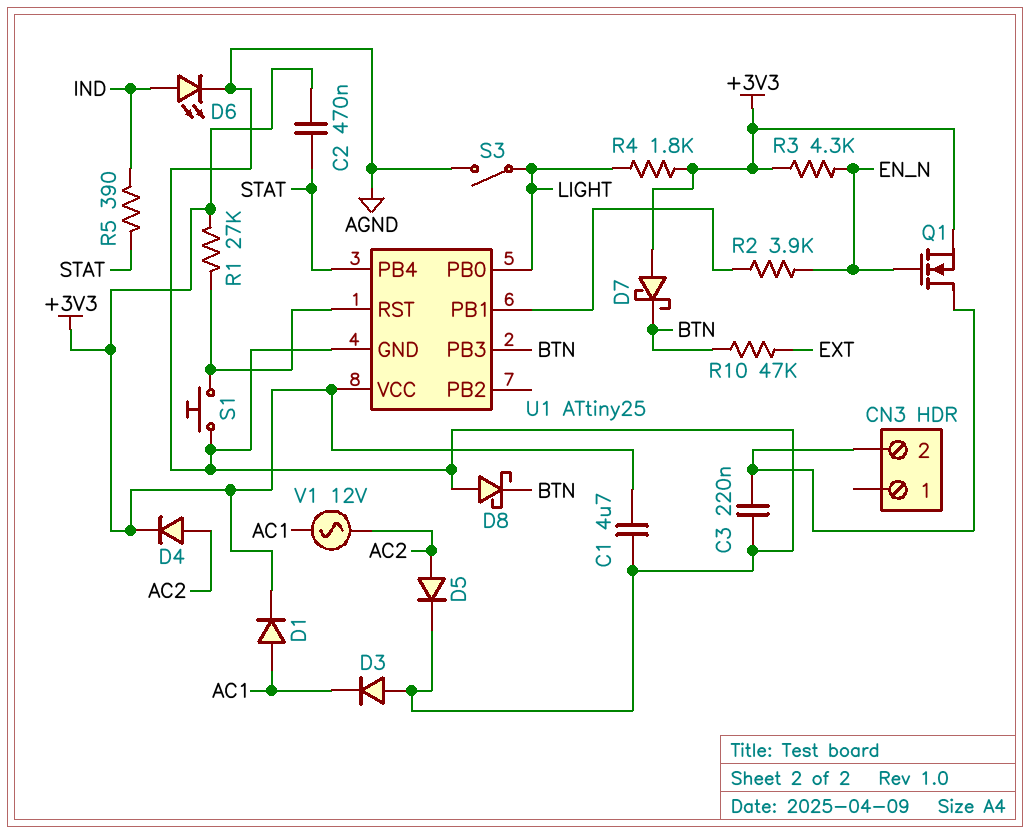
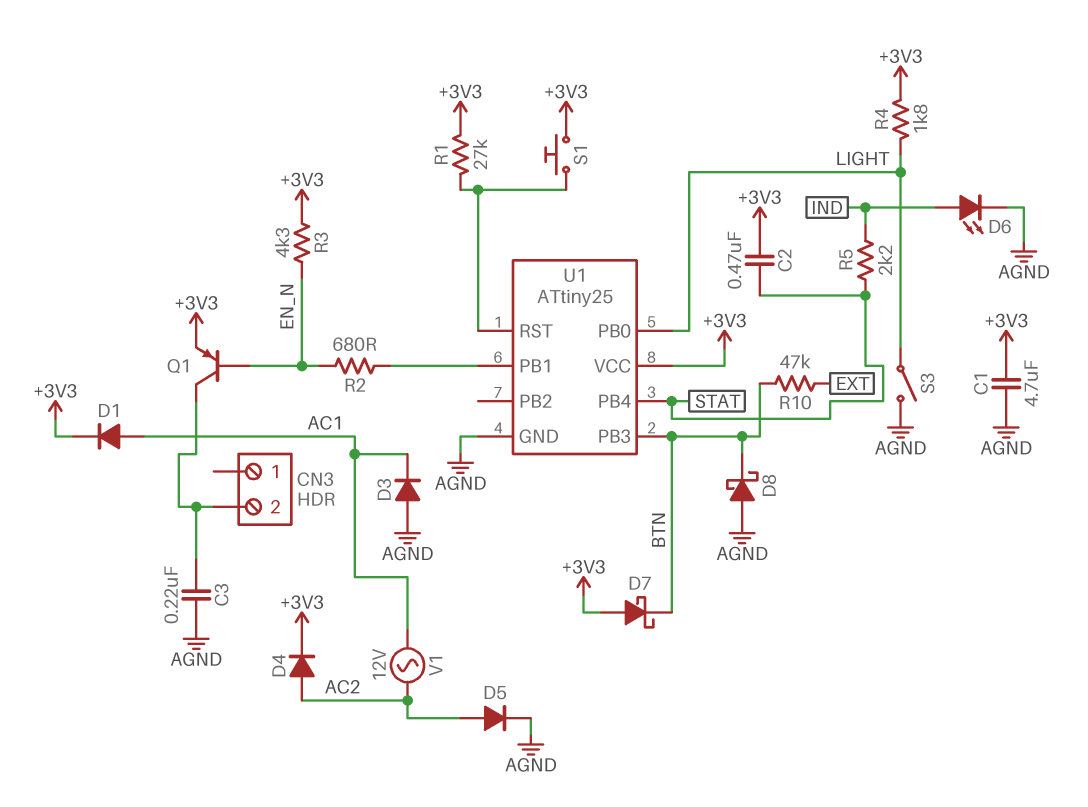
Q1: NMOS (G EN_N, D CN3/2, S +3V3) -> PNP (B EN_N, C CN3/2, E +3V3)
R2: 3.9k (EN_N, U1/PB1) -> 680 (EN_N, U1/PB1)
R5: 390 (IND, STAT) -> 2.2k (IND, STAT)
S1: button (AGND, U1/RST) -> button (+3V3, U1/RST)

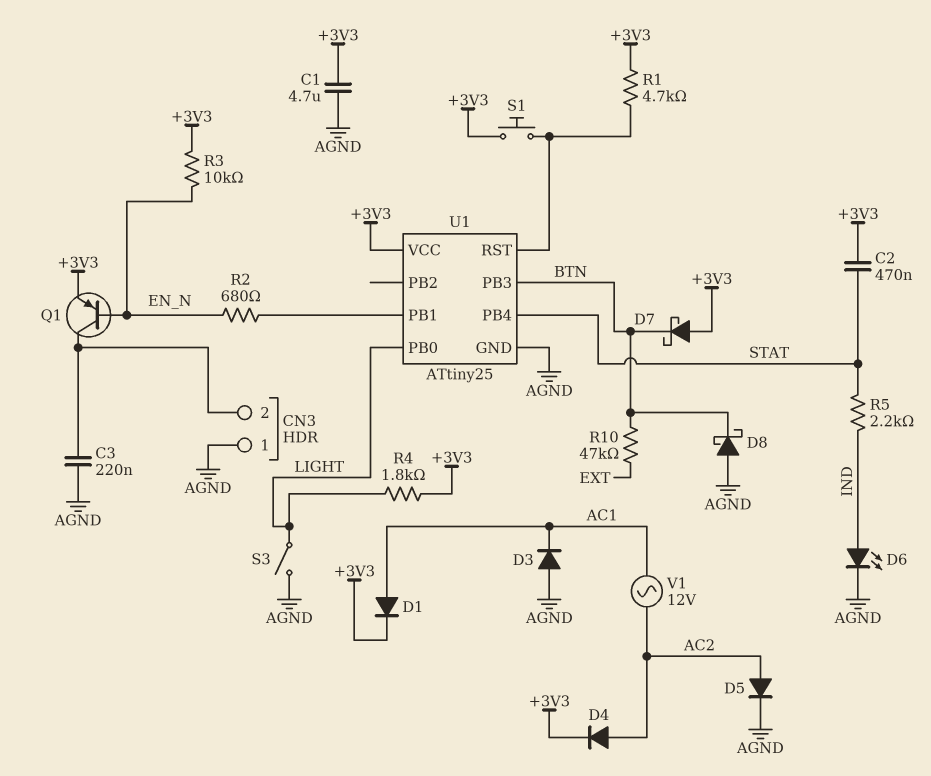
CN3 pin 1: none -> AGND
R1: 27k (+3V3, U1/RST) -> 4.7k (+3V3, U1/RST)
R3: 4.3k (+3V3, EN_N) -> 10k (+3V3, EN_N)

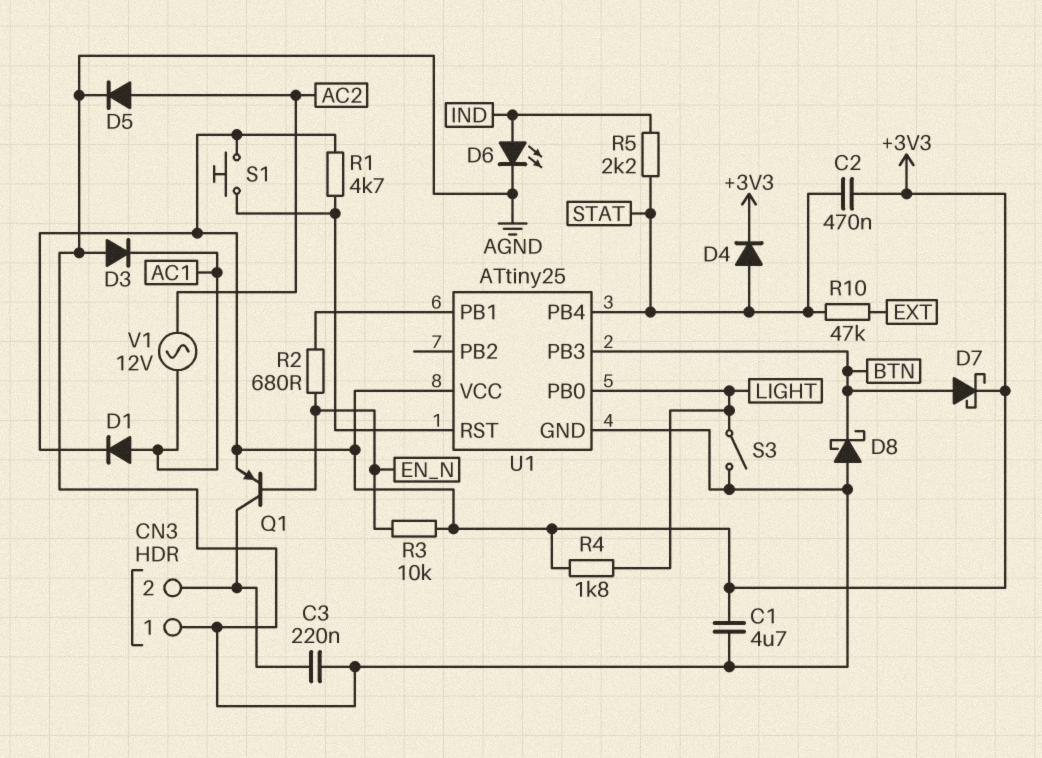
D4: diode (A AC2, K +3V3) -> diode (A STAT, K +3V3)
D7: schottky (A +3V3, K BTN) -> schottky (A BTN, K +3V3)
R10: 47k (BTN, EXT) -> 47k (EXT, STAT)

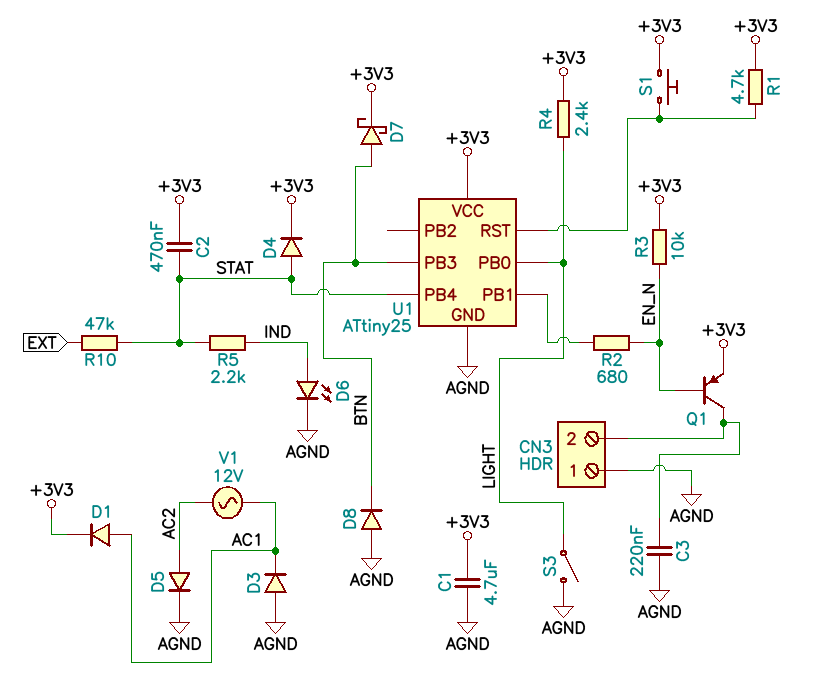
D8: schottky (A AGND, K BTN) -> diode (A AGND, K BTN)
R4: 1.8k (+3V3, LIGHT) -> 2.4k (+3V3, LIGHT)

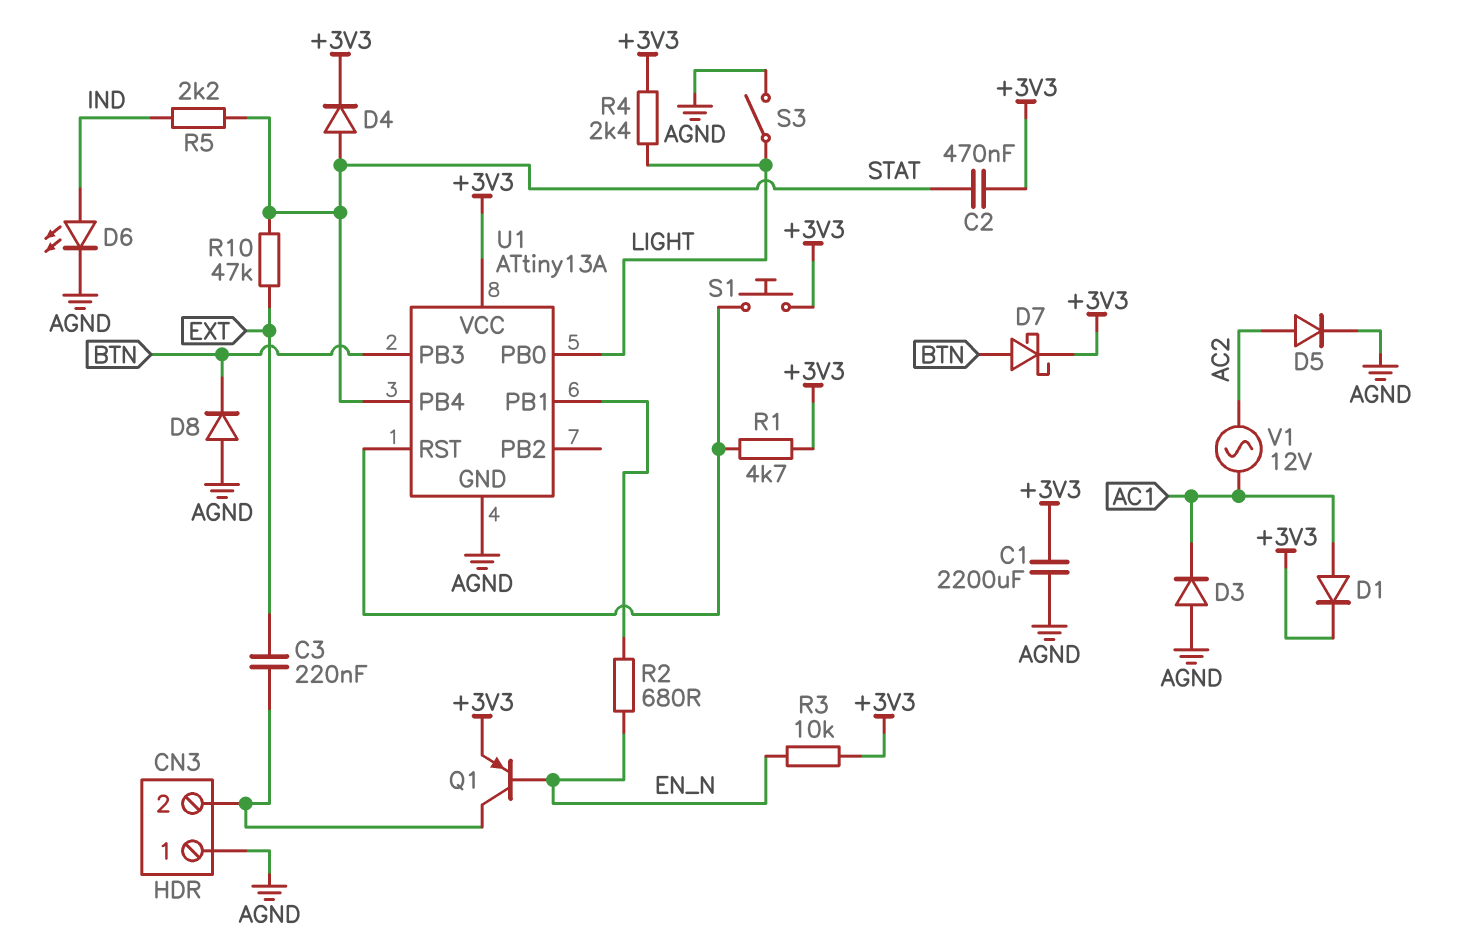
C1: 4.7uF (+3V3, AGND) -> 2200uF (+3V3, AGND)
C3: 220nF (AGND, CN3/2) -> 220nF (CN3/2, EXT)
U1: ATtiny25 -> ATtiny13A

